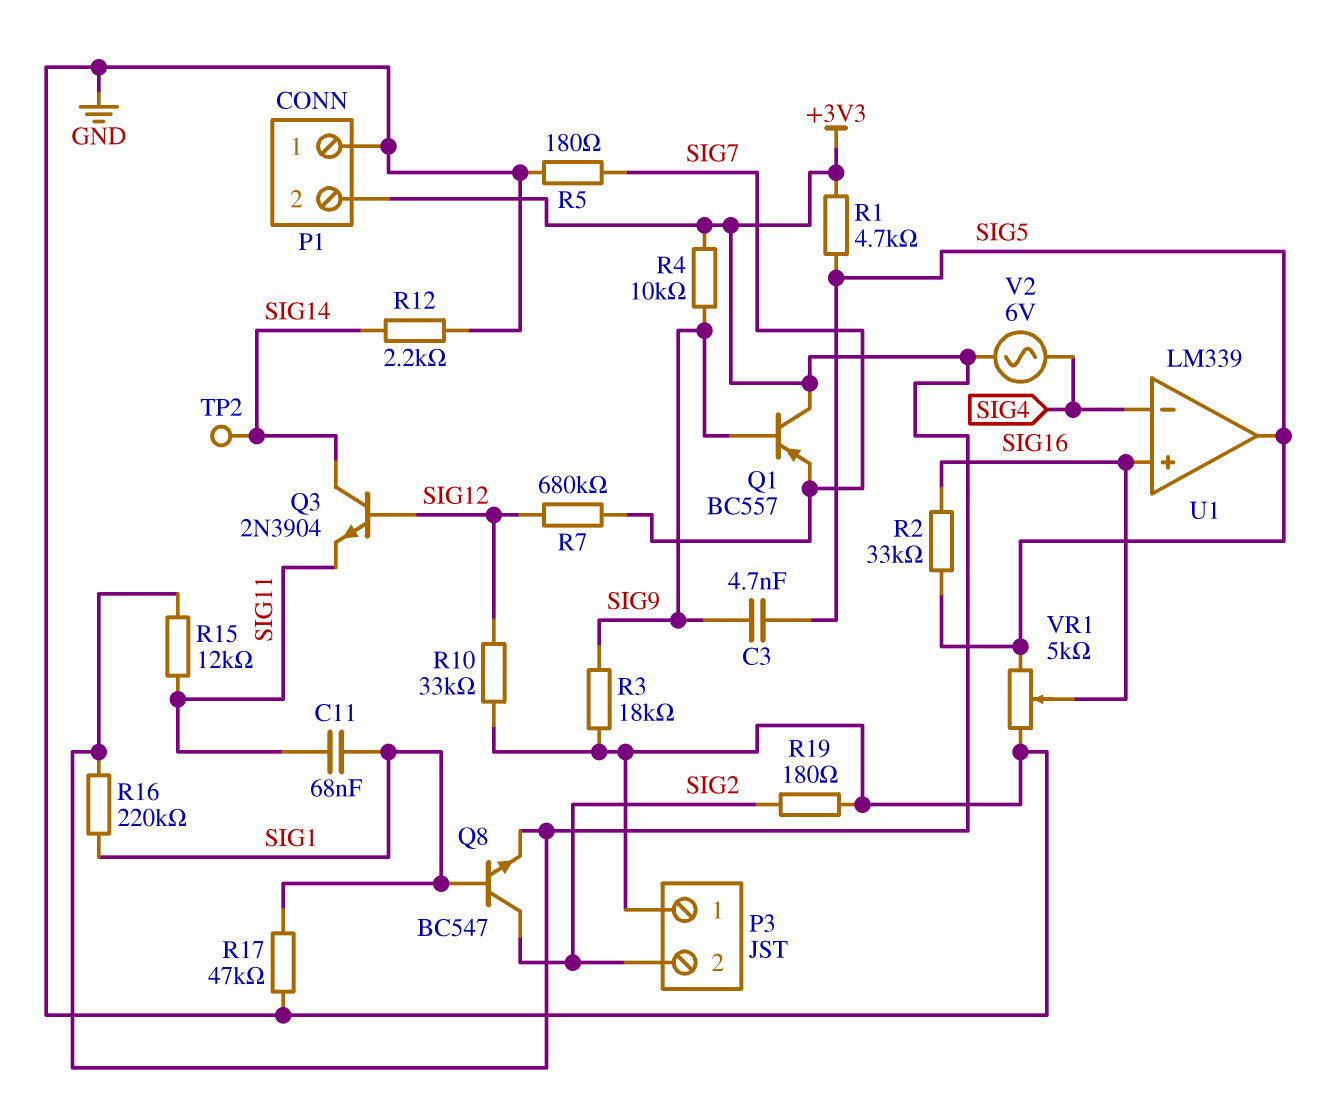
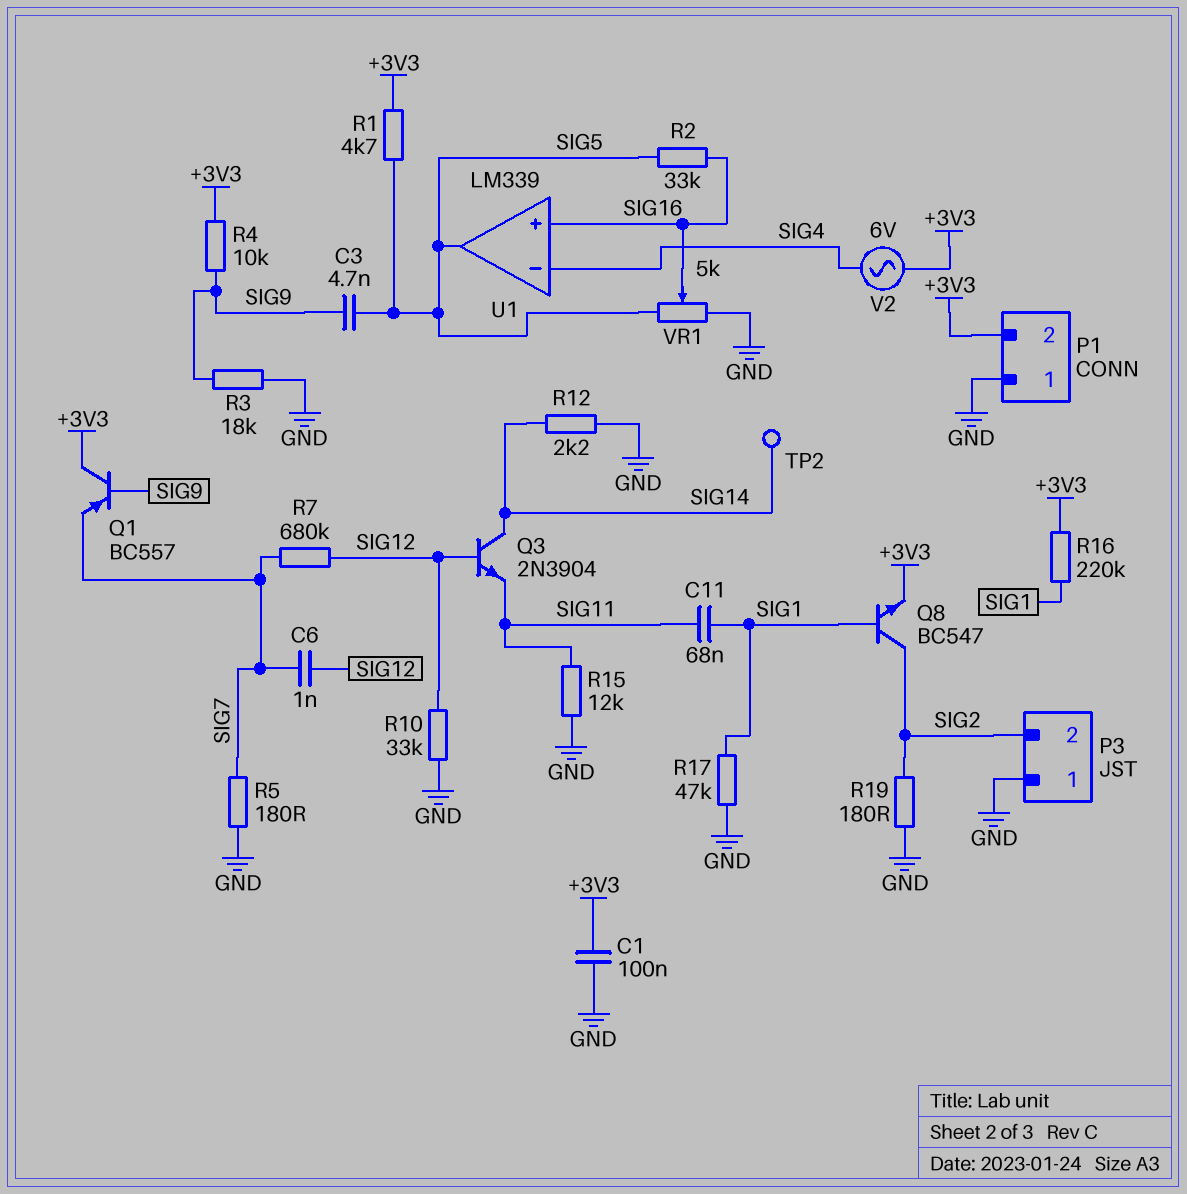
C1: none -> 100nF (+3V3, GND)
C6: none -> 1nF (SIG7, SIG12)
R15: 12k (+3V3, SIG11) -> 12k (GND, SIG11)

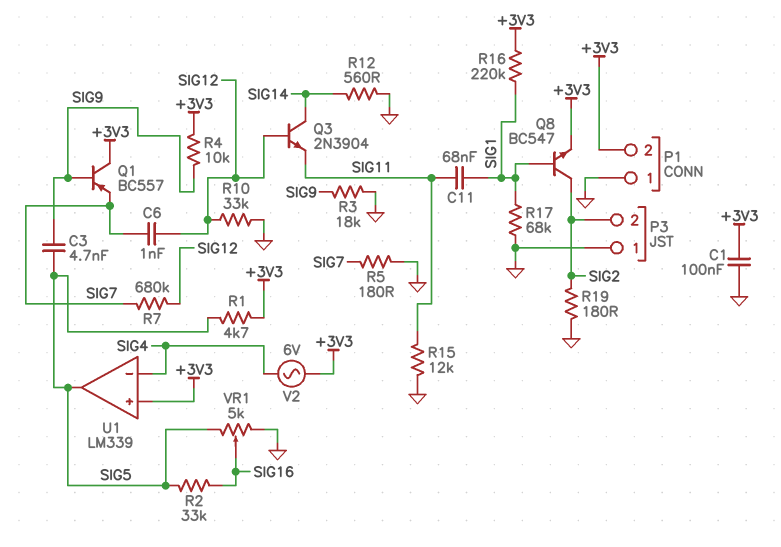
R12: 2.2k (GND, SIG14) -> 560 (GND, SIG14)
R17: 47k (GND, SIG1) -> 68k (GND, SIG1)
TP2: test point (SIG14) -> none
U1 pin in+: SIG16 -> +3V3

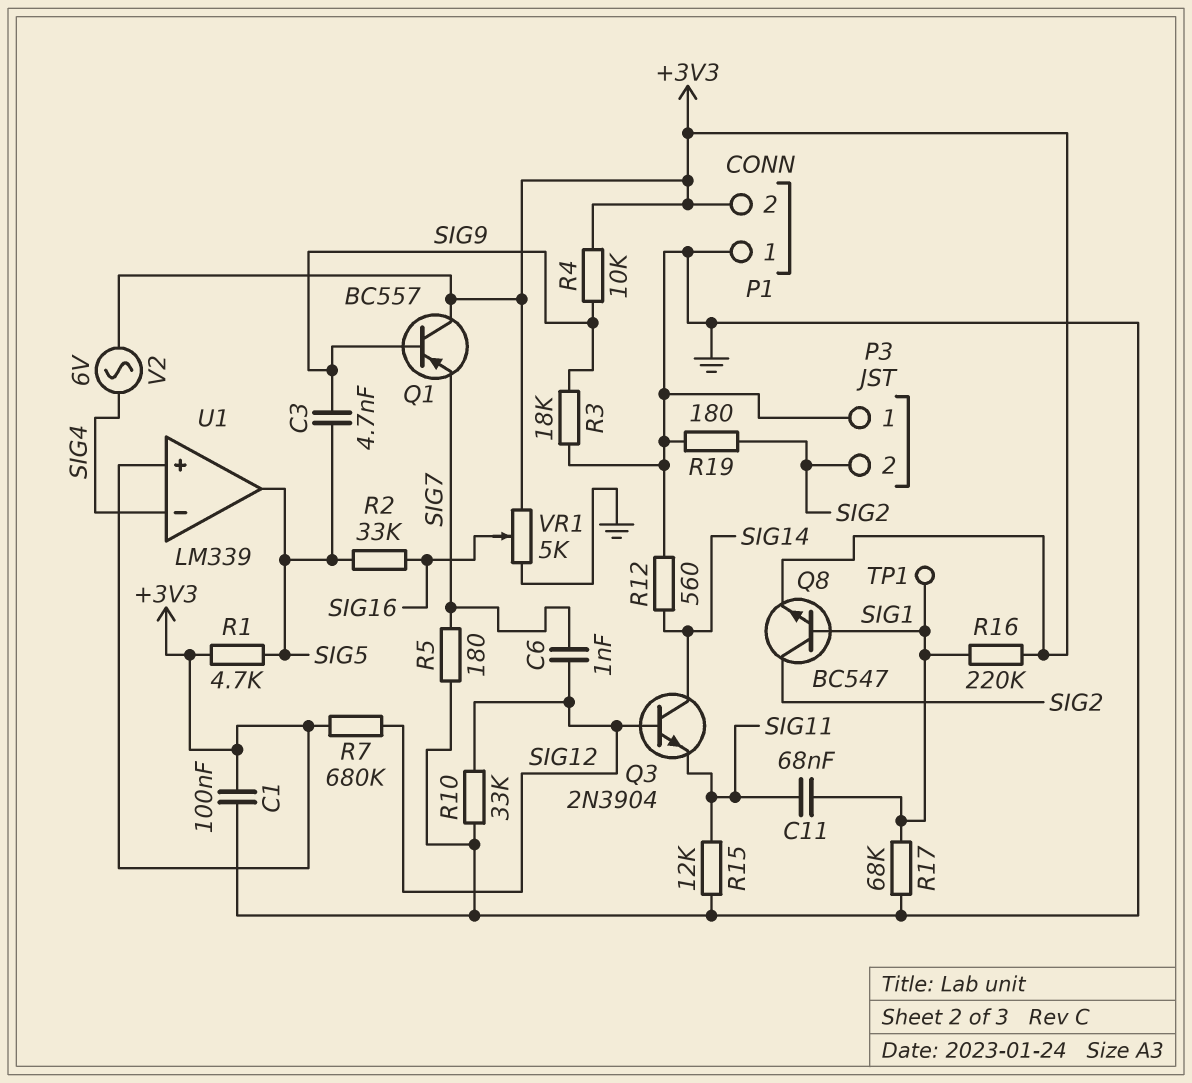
R7: 680k (SIG7, SIG12) -> 680k (+3V3, SIG12)
TP1: none -> test point (SIG1)
VR1: 5k (GND, SIG5, wiper SIG16) -> 5k (+3V3, GND, wiper SIG16)

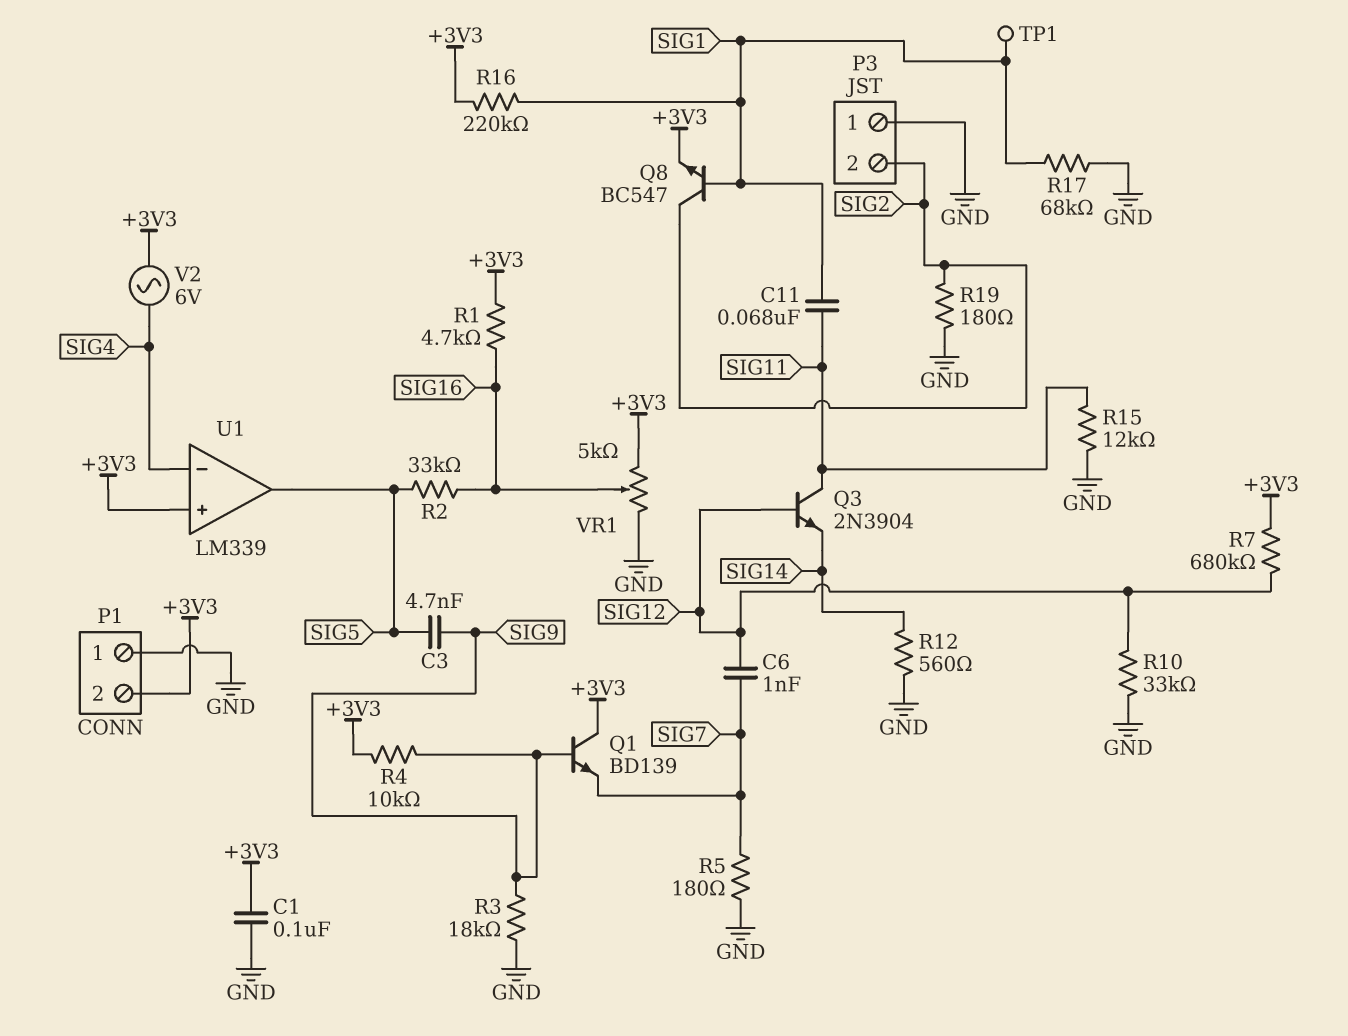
Q1: PNP BC557 (B SIG9, C +3V3, E SIG7) -> NPN BD139 (B SIG9, C +3V3, E SIG7)
Q3: NPN 2N3904 (B SIG12, C SIG14, E SIG11) -> NPN 2N3904 (B SIG12, C SIG11, E SIG14)
R1: 4.7k (+3V3, SIG5) -> 4.7k (+3V3, SIG16)

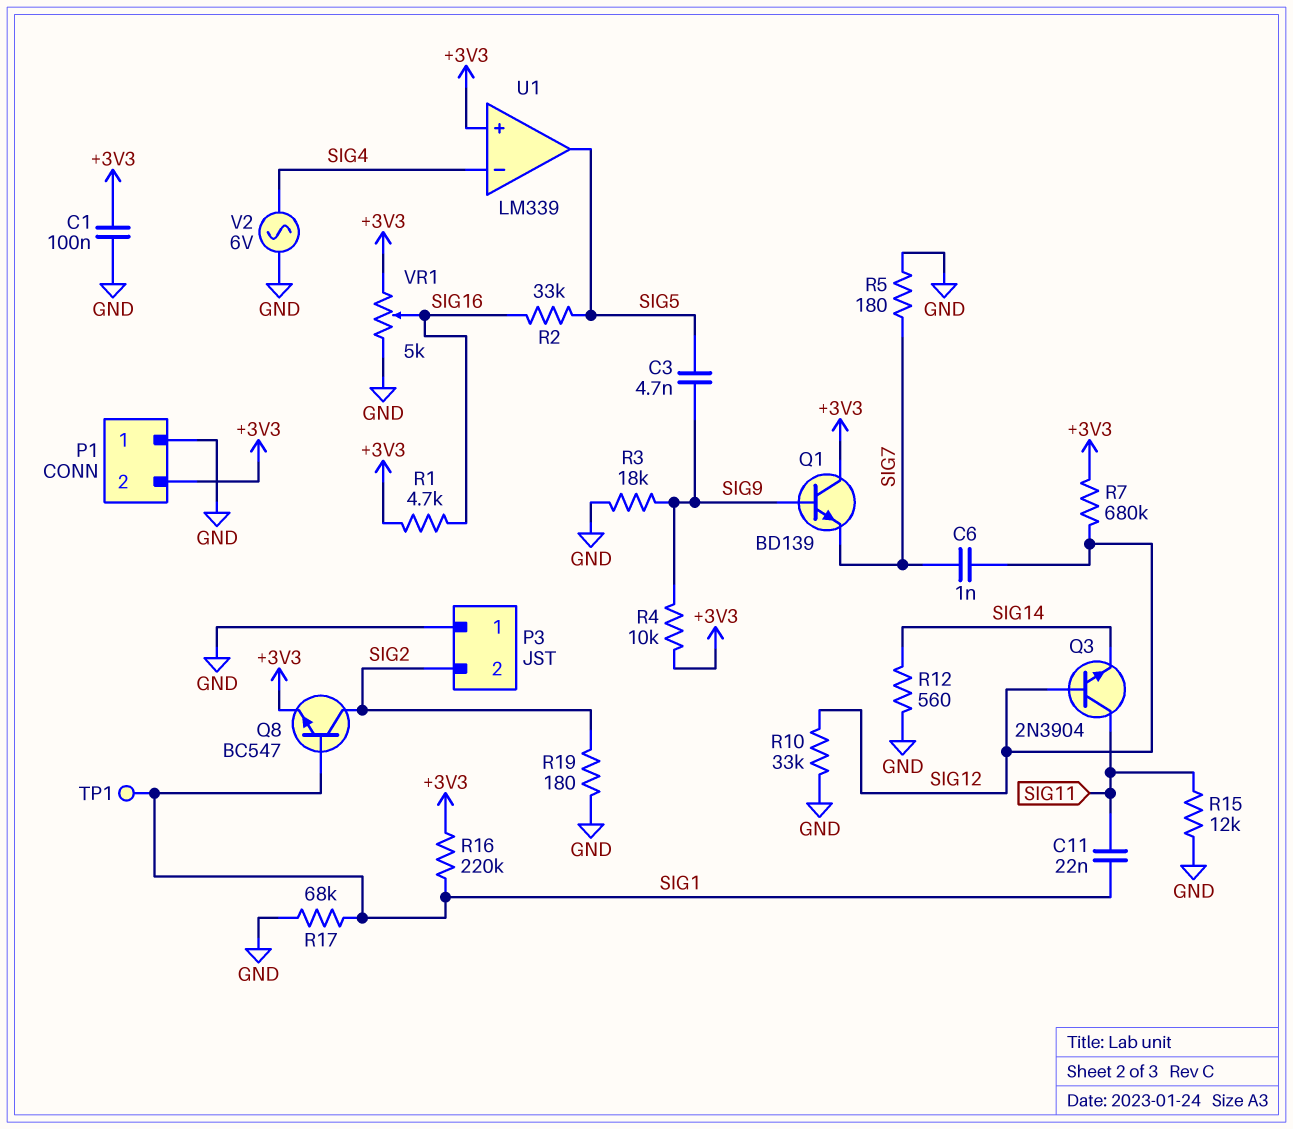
C11: 68nF (SIG1, SIG11) -> 22nF (SIG1, SIG11)
V2: AC 6V (+3V3, SIG4) -> AC 6V (GND, SIG4)

